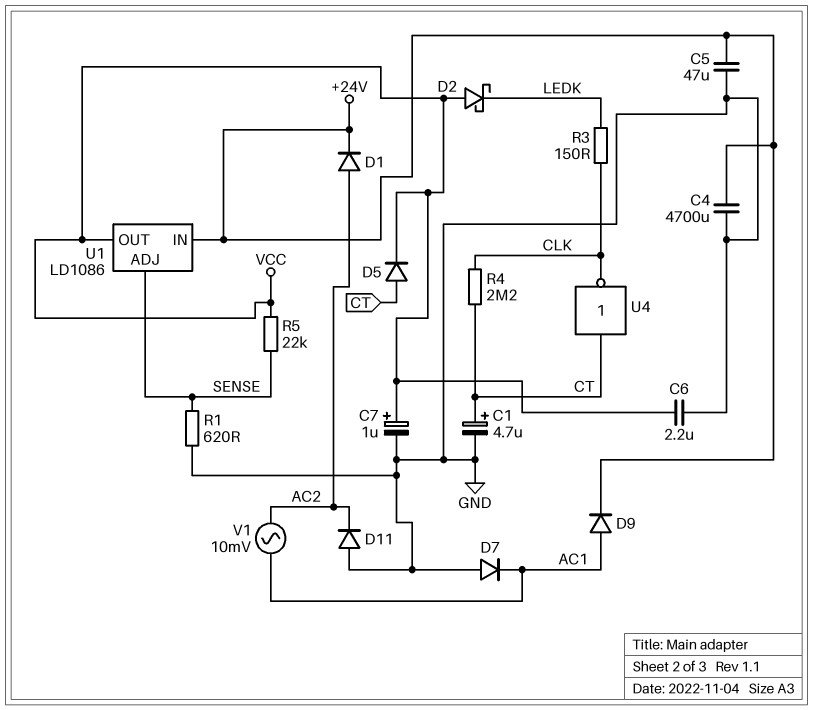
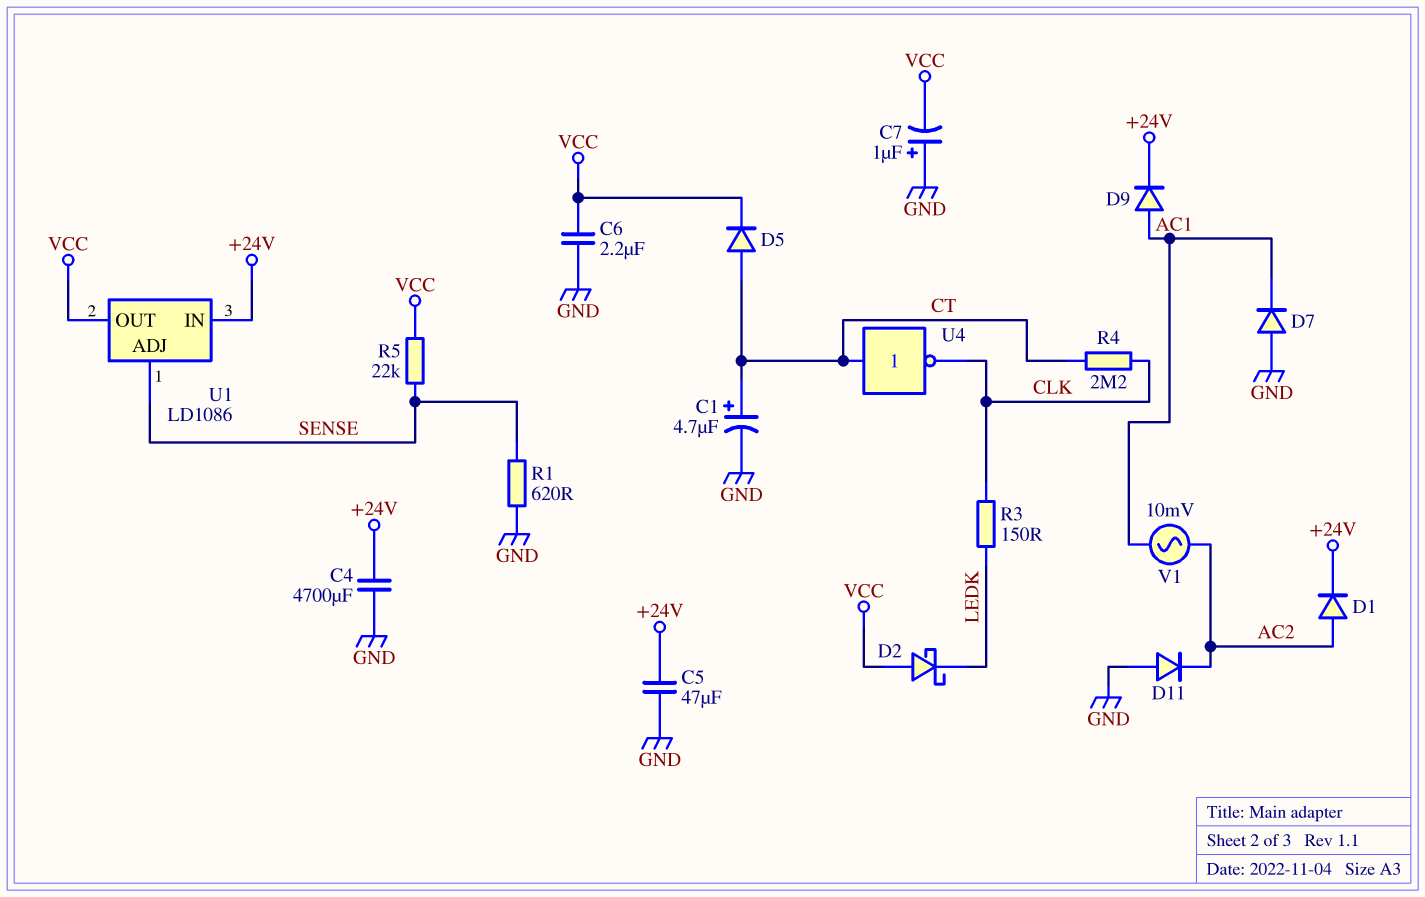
C7: 1uF (plus VCC, minus GND) -> 1uF (plus GND, minus VCC)

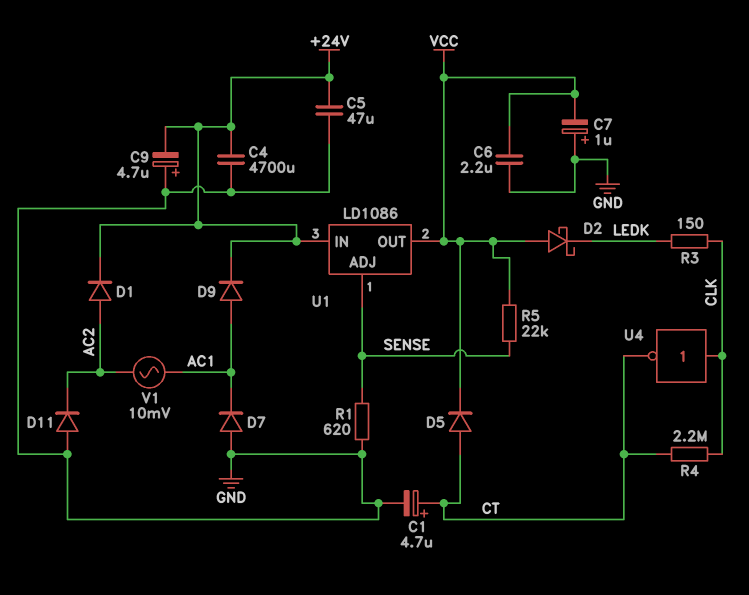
C9: none -> 4.7uF (plus GND, minus +24V)
U4: NOT (in CT, out CLK) -> NOT (in CLK, out CT)

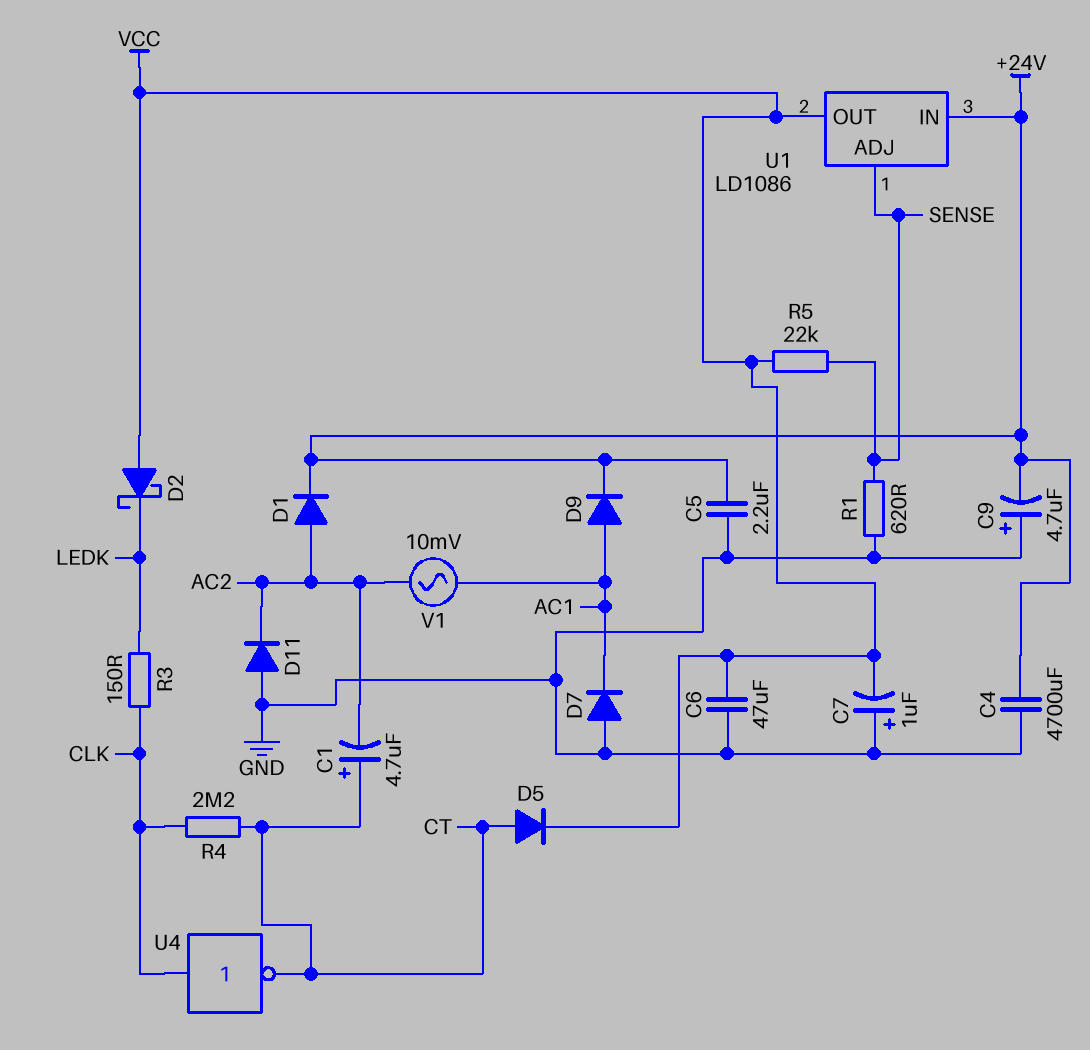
C1: 4.7uF (plus CT, minus GND) -> 4.7uF (plus CT, minus AC2)
C5: 47uF (+24V, GND) -> 2.2uF (+24V, GND)
C6: 2.2uF (GND, VCC) -> 47uF (GND, VCC)

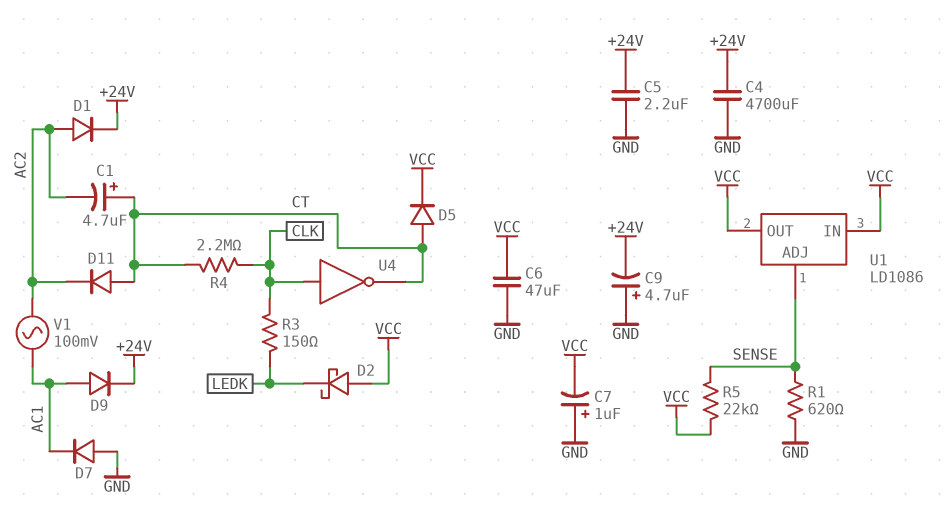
D11: diode (A GND, K AC2) -> diode (A CT, K AC2)
U1 pin IN: +24V -> VCC
V1: AC 10mV (AC1, AC2) -> AC 100mV (AC1, AC2)

